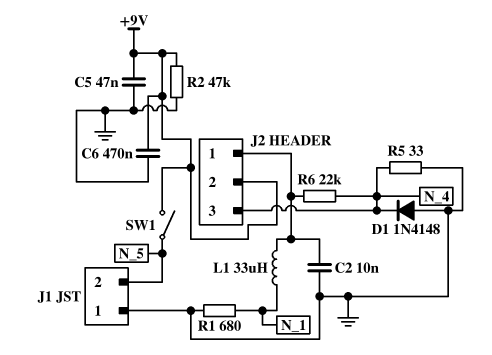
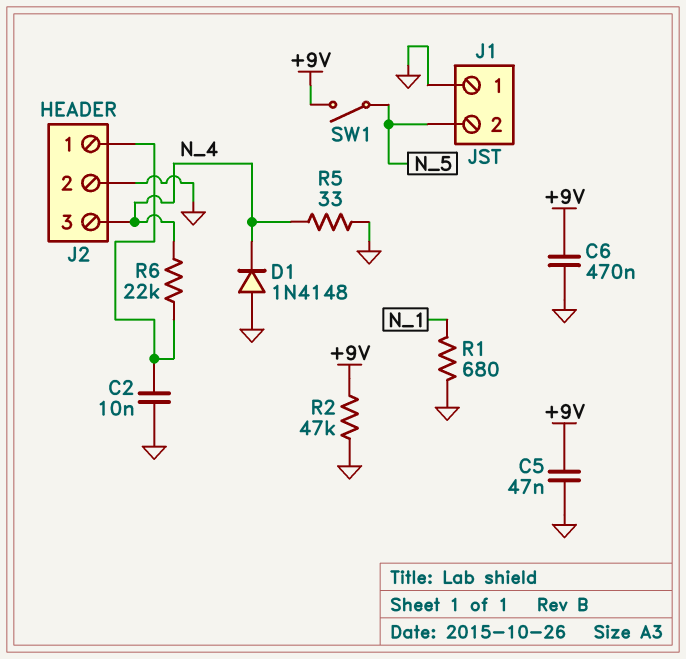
J2 pin 2: +9V -> GND
L1: 33uH (J2/1, N_1) -> none

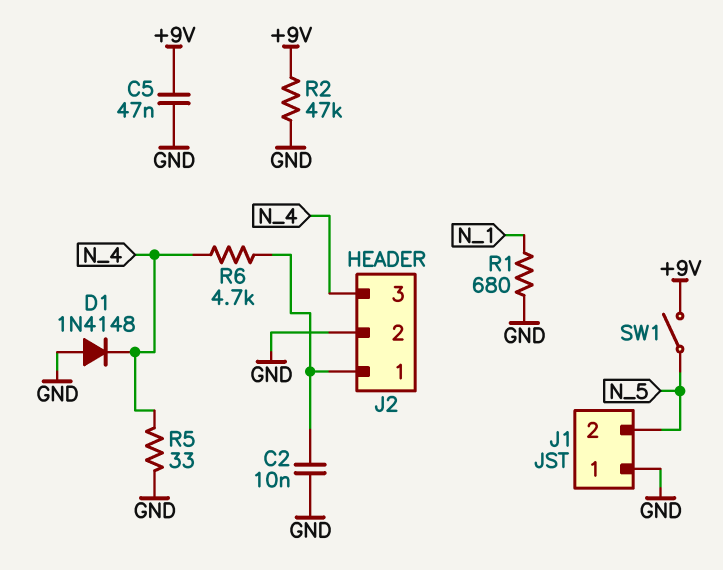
C6: 470nF (+9V, GND) -> none
R6: 22k (J2/1, N_4) -> 4.7k (J2/1, N_4)

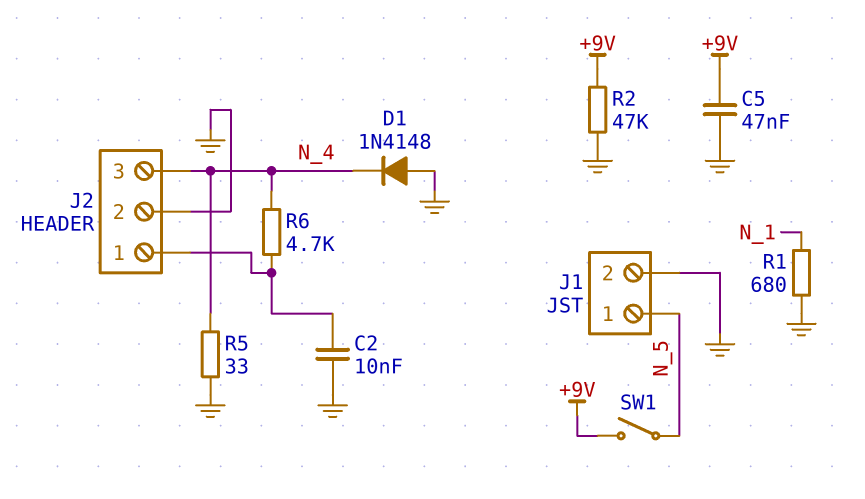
J1 pin 1: GND -> N_5
J1 pin 2: N_5 -> GND

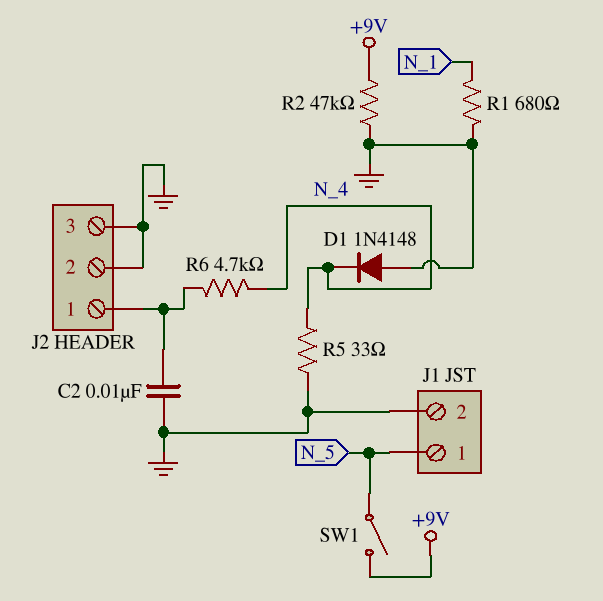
C5: 47nF (+9V, GND) -> none
J2 pin 3: N_4 -> GND

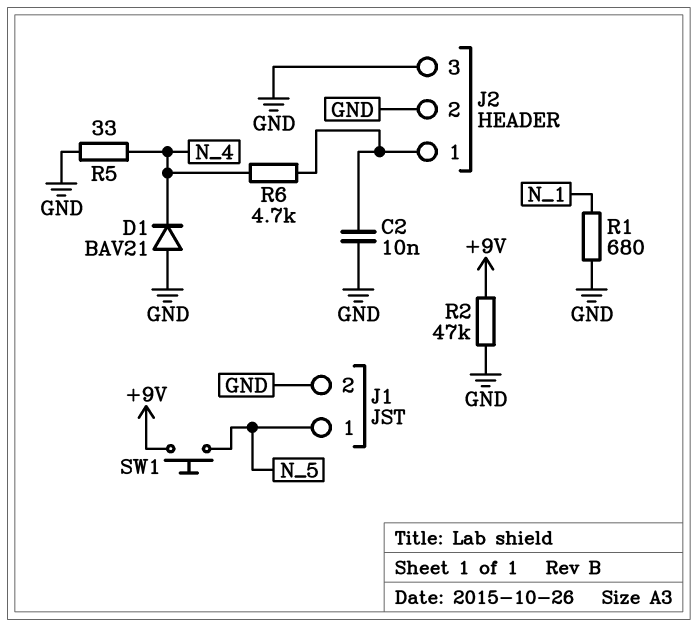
D1: diode 1N4148 (A GND, K N_4) -> diode BAV21 (A GND, K N_4)
SW1: switch (+9V, N_5) -> button (+9V, N_5)

